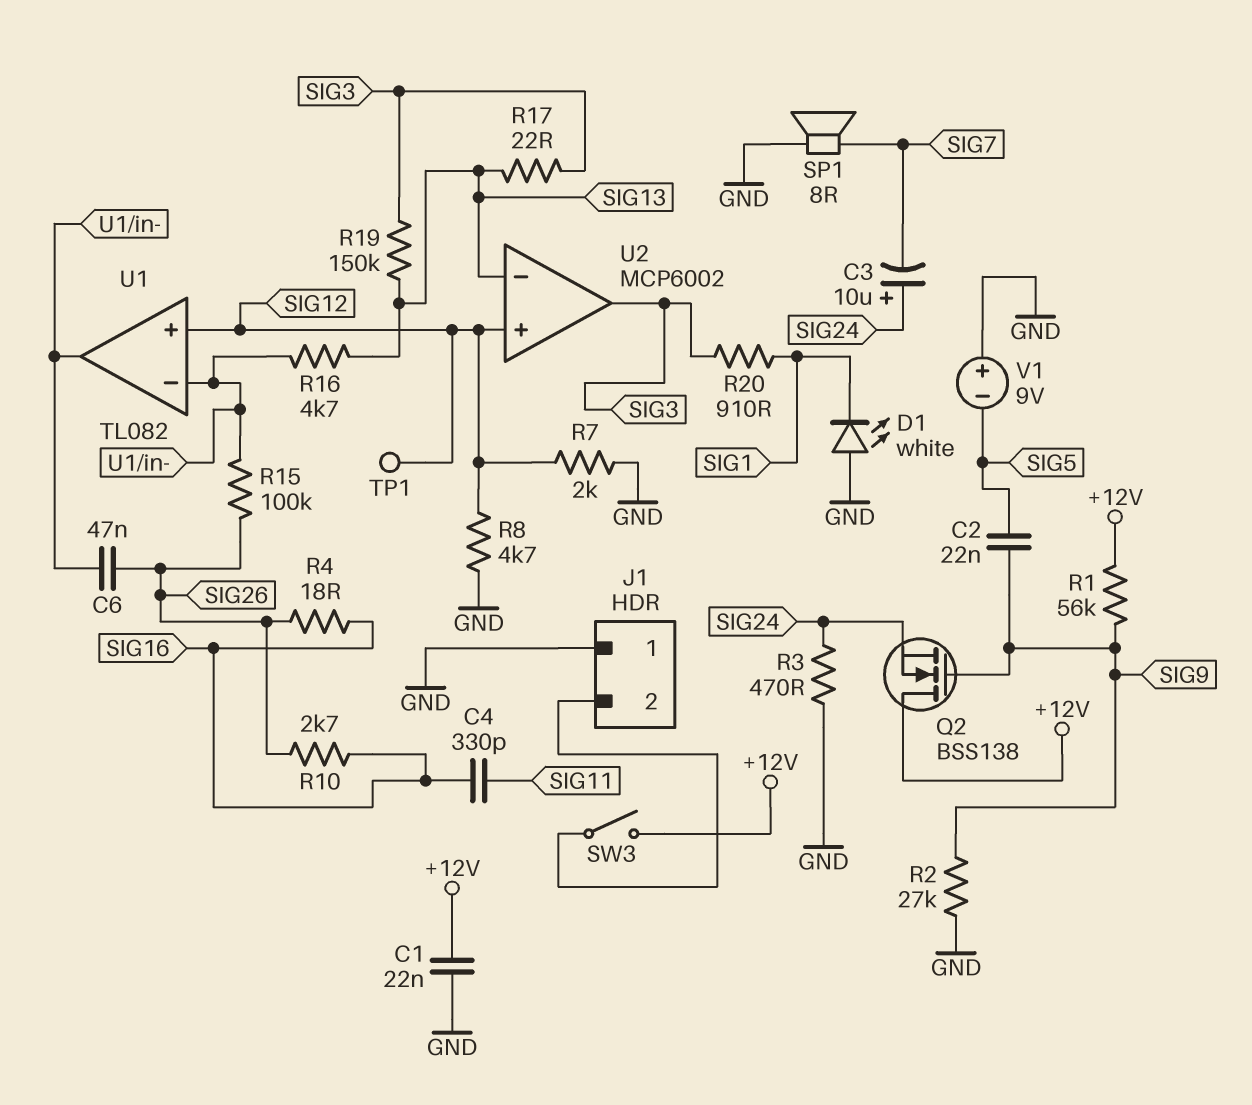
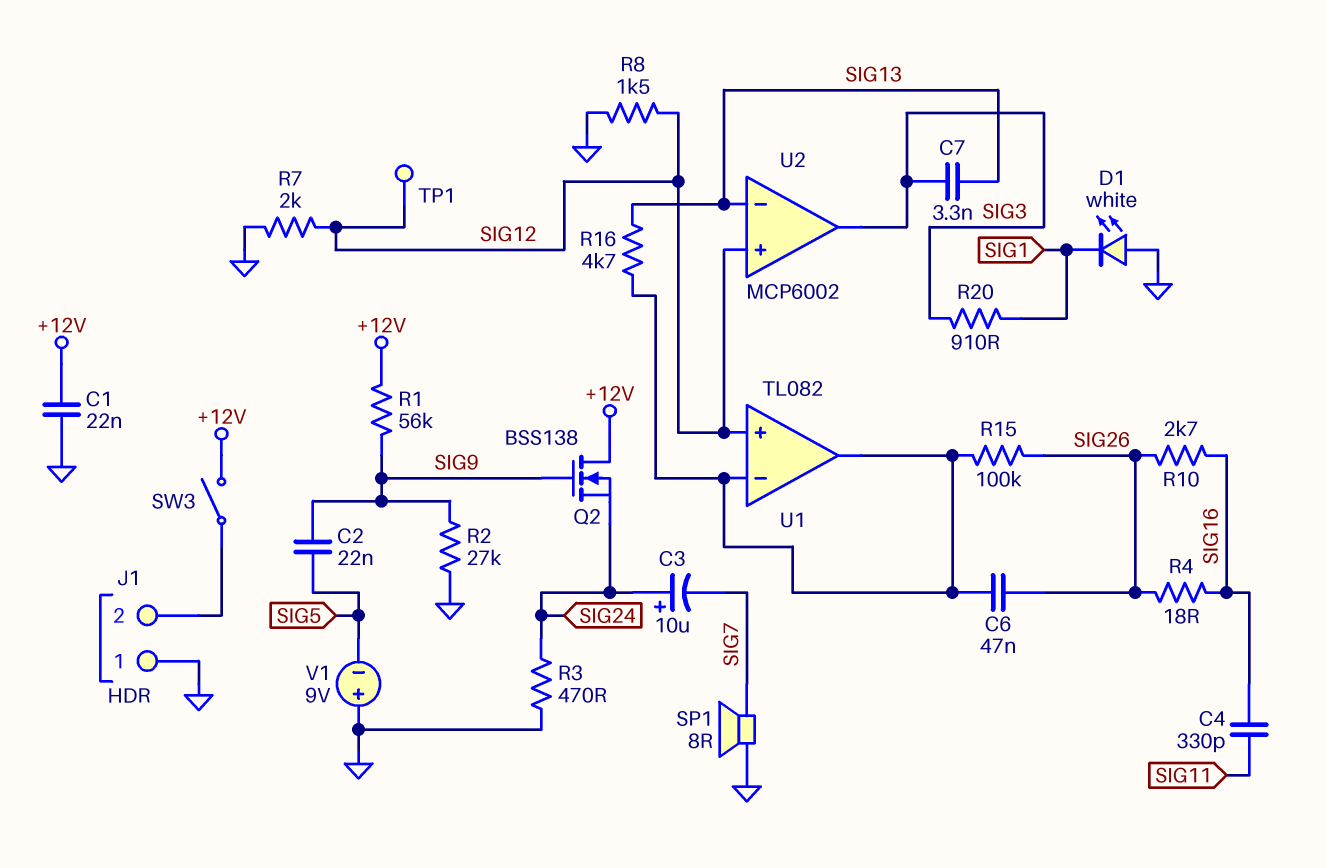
C7: none -> 3.3nF (SIG3, SIG13)
R8: 4.7k (GND, SIG12) -> 1.5k (GND, SIG12)
R17: 22 (SIG3, SIG13) -> none
R19: 150k (SIG3, SIG13) -> none

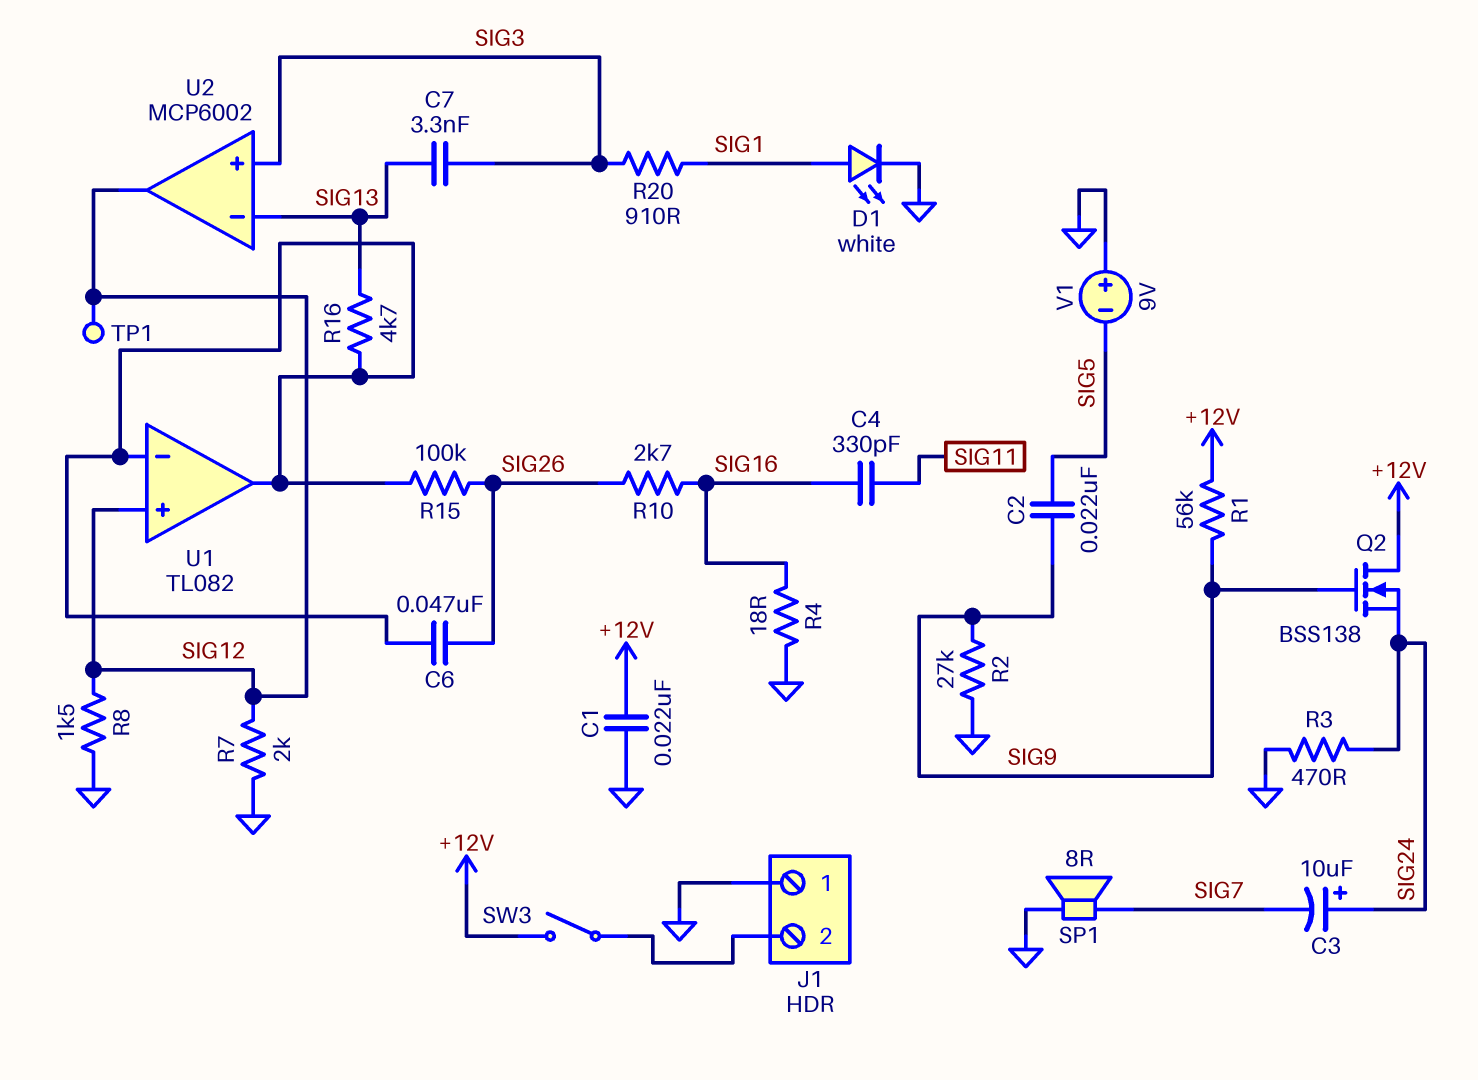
D1: LED white (A GND, K SIG1) -> LED white (A SIG1, K GND)
R4: 18 (SIG16, SIG26) -> 18 (GND, SIG16)
U2 pin in+: SIG12 -> SIG3
U2 pin out: SIG3 -> SIG12

